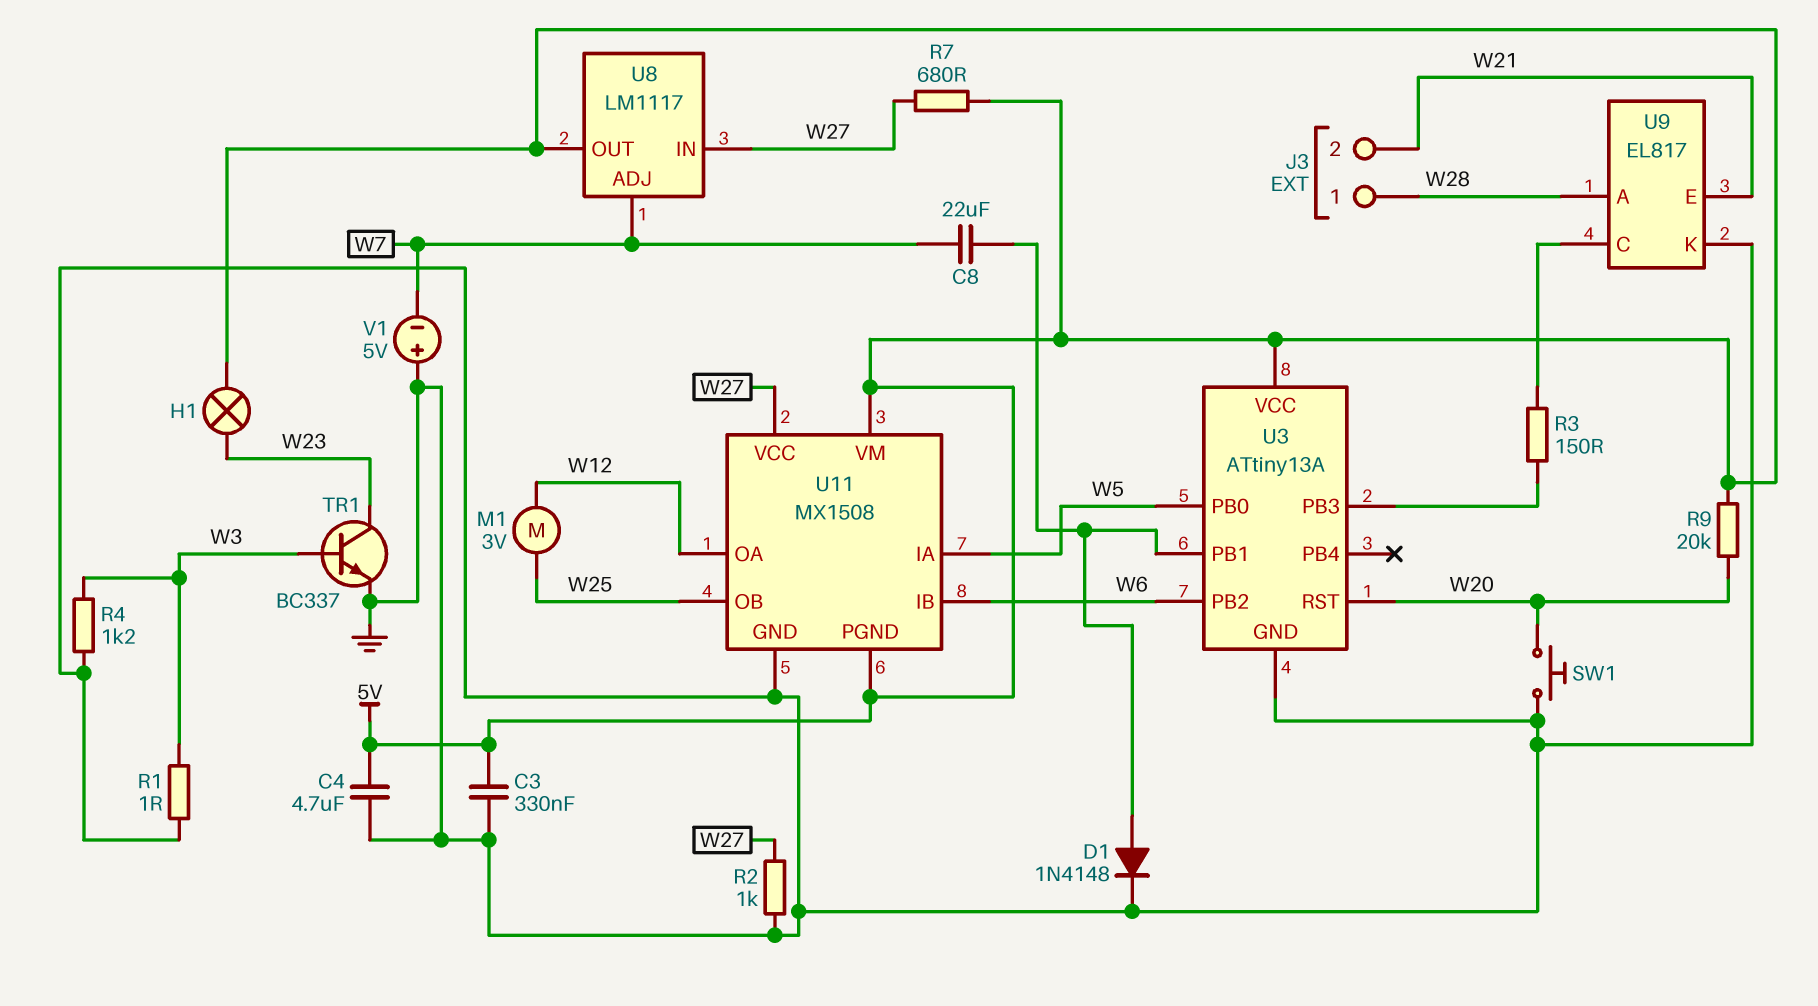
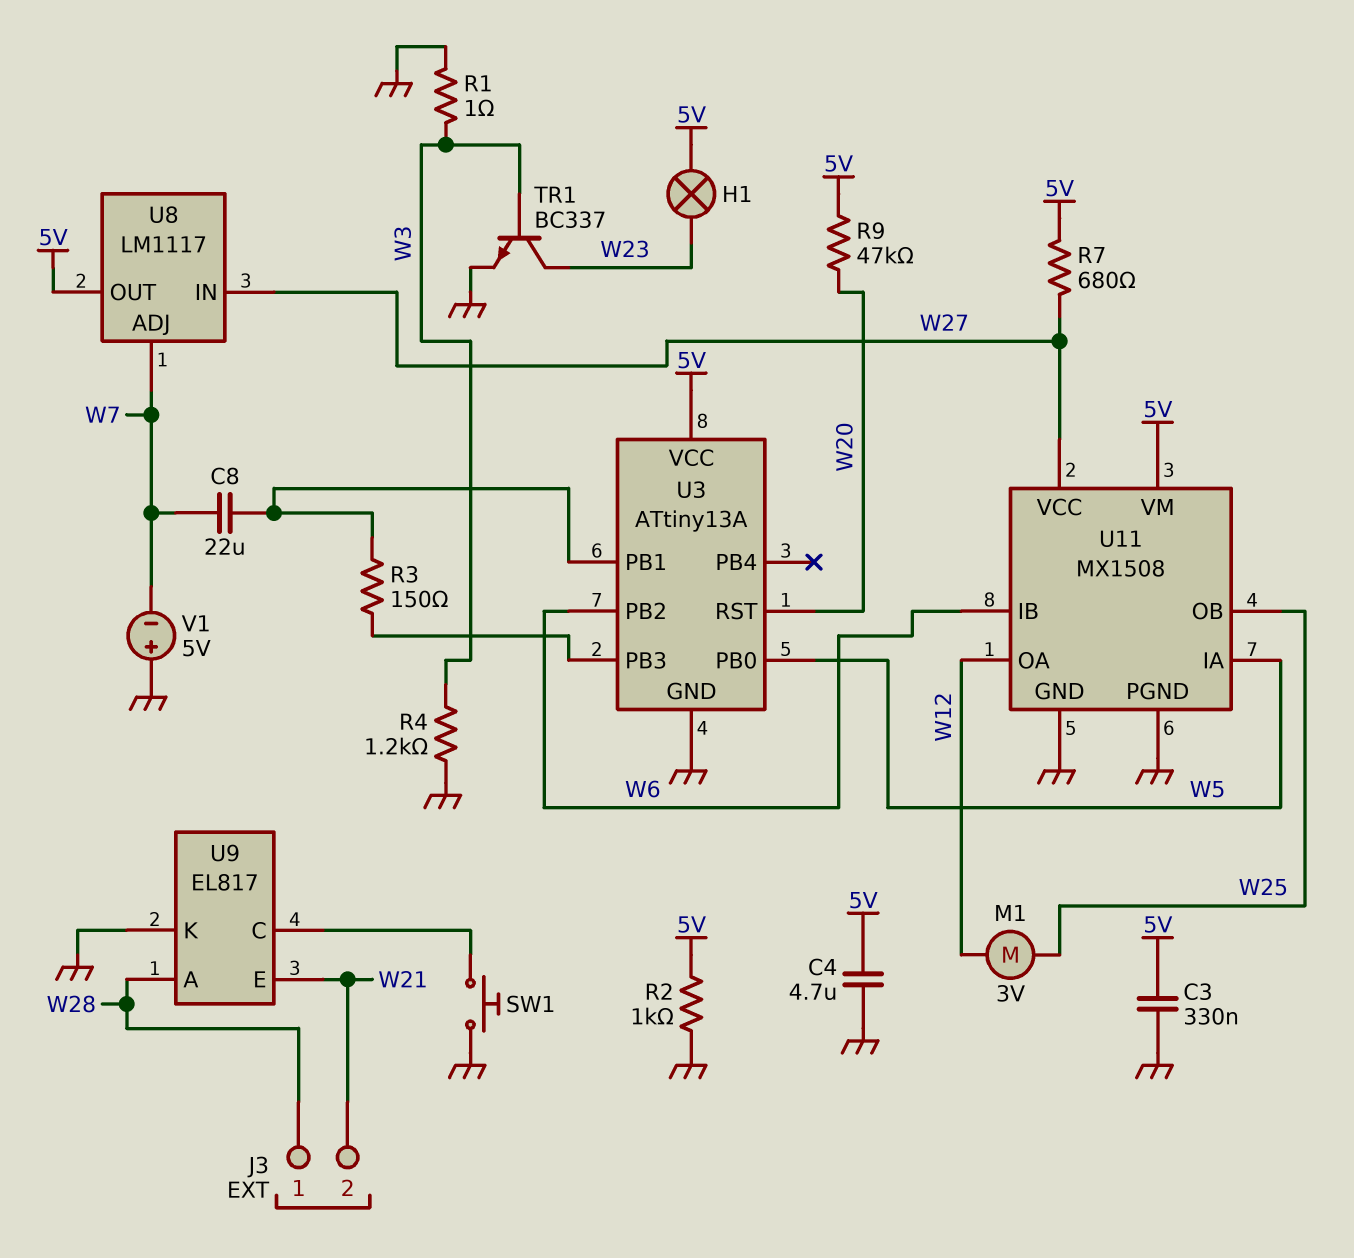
D1: diode 1N4148 (A U3/PB1, K GND) -> none
R2: 1k (GND, W27) -> 1k (5V, GND)
R3: 150 (U3/PB3, U9/C) -> 150 (U3/PB1, U3/PB3)
R9: 20k (5V, W20) -> 47k (5V, W20)
SW1: button (GND, W20) -> button (GND, U9/C)
U11 pin PGND: 5V -> GND

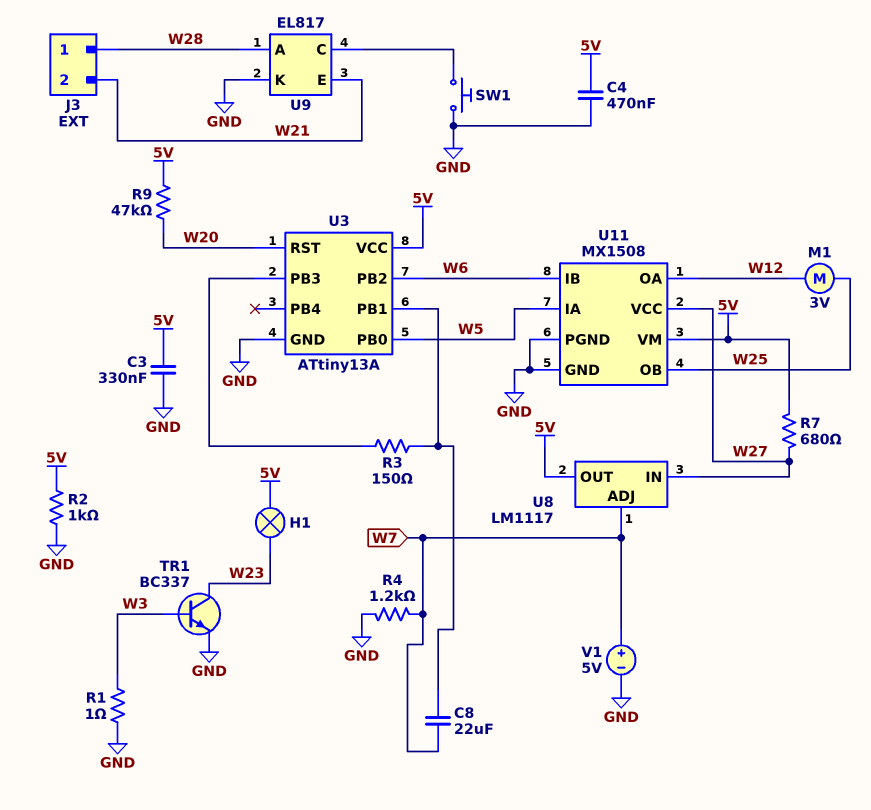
C4: 4.7uF (5V, GND) -> 470nF (5V, GND)
R4: 1.2k (GND, W3) -> 1.2k (GND, W7)
V1: 5V (plus GND, minus W7) -> 5V (plus W7, minus GND)

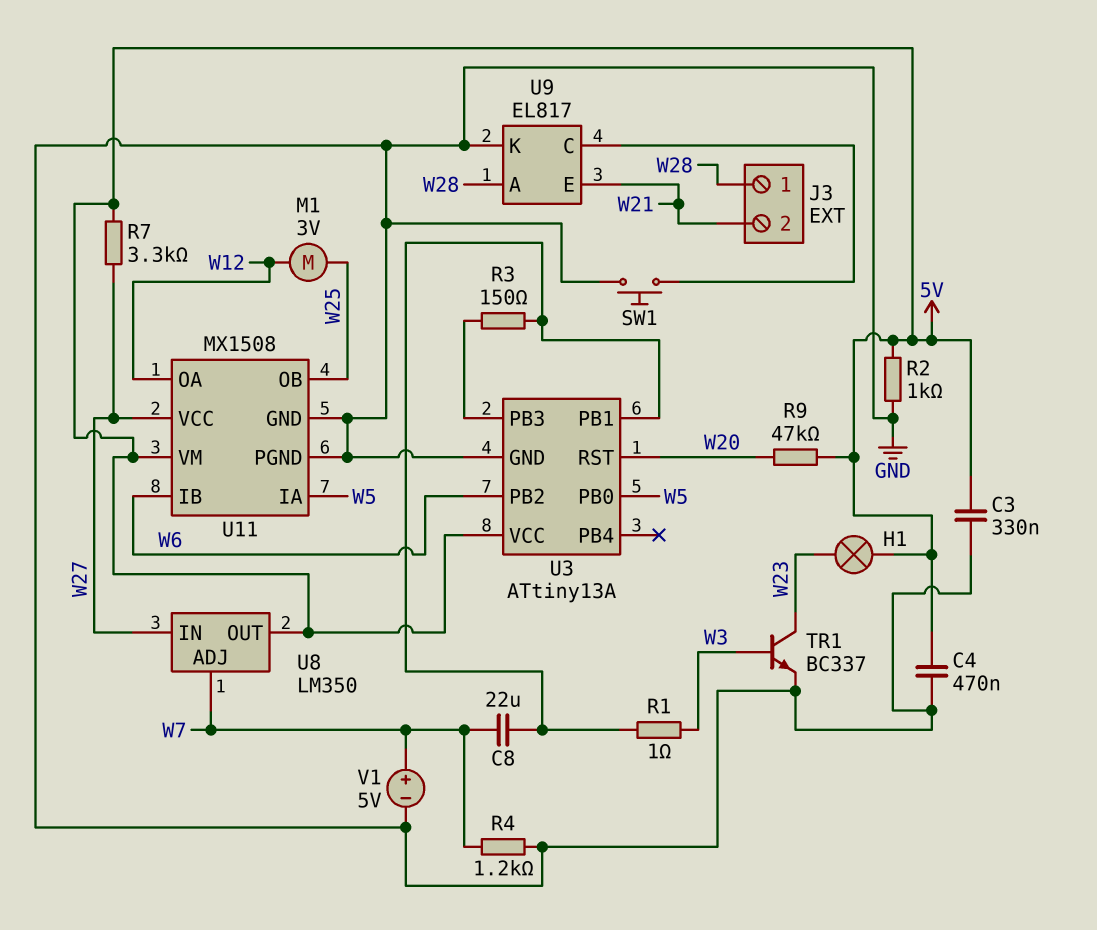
R1: 1 (GND, W3) -> 1 (U3/PB1, W3)
R7: 680 (5V, W27) -> 3.3k (5V, W27)
U8: LM1117 -> LM350

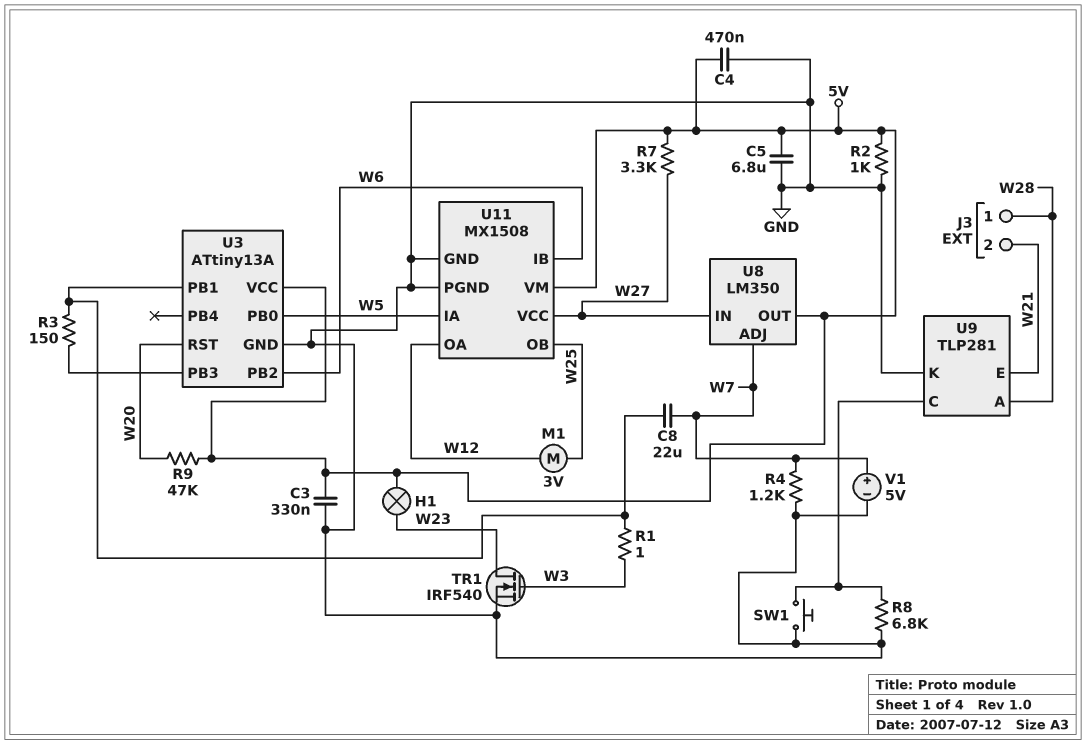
C5: none -> 6.8uF (5V, GND)
R8: none -> 6.8k (GND, U9/C)
TR1: NPN BC337 (B W3, C W23, E GND) -> NMOS IRF540 (G W3, D W23, S GND)
U9: EL817 -> TLP281

